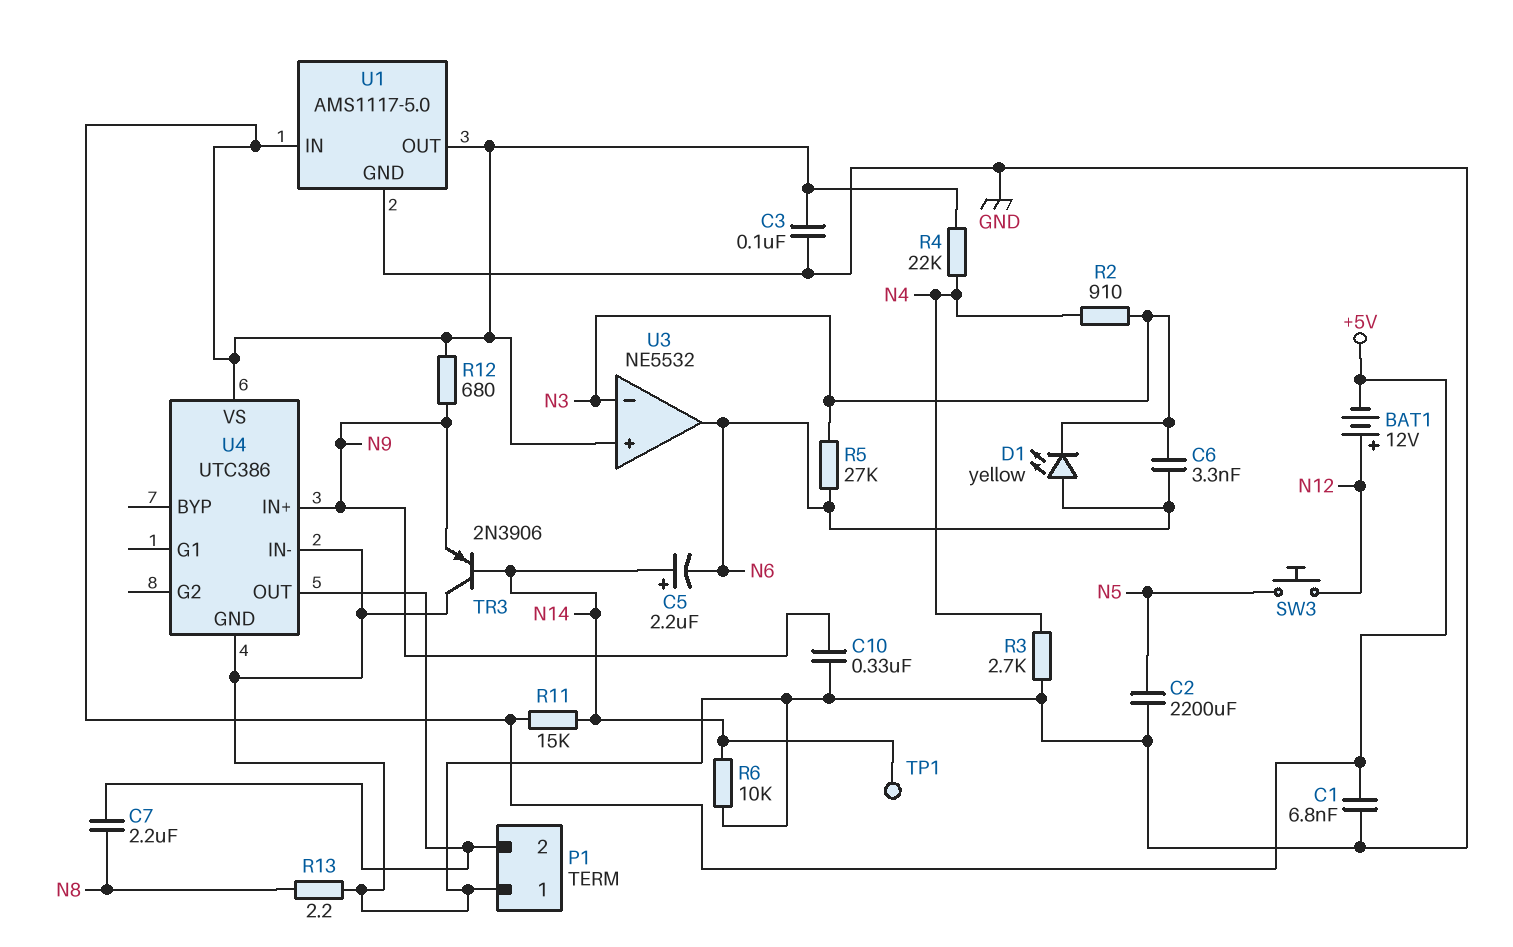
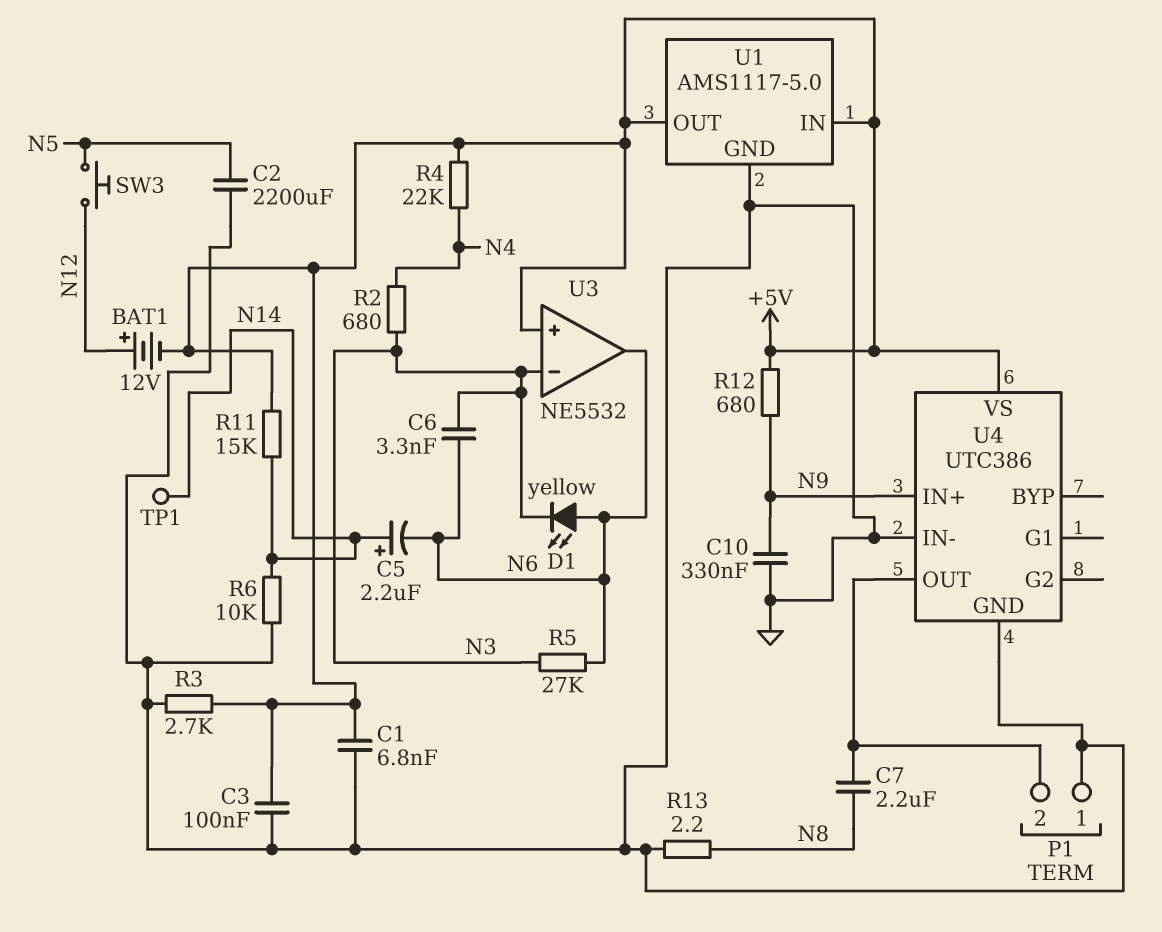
R2: 910 (N3, N4) -> 680 (N3, N4)
R3: 2.7k (GND, N4) -> 2.7k (+5V, GND)
TR3: PNP 2N3906 (B N14, C GND, E N9) -> none

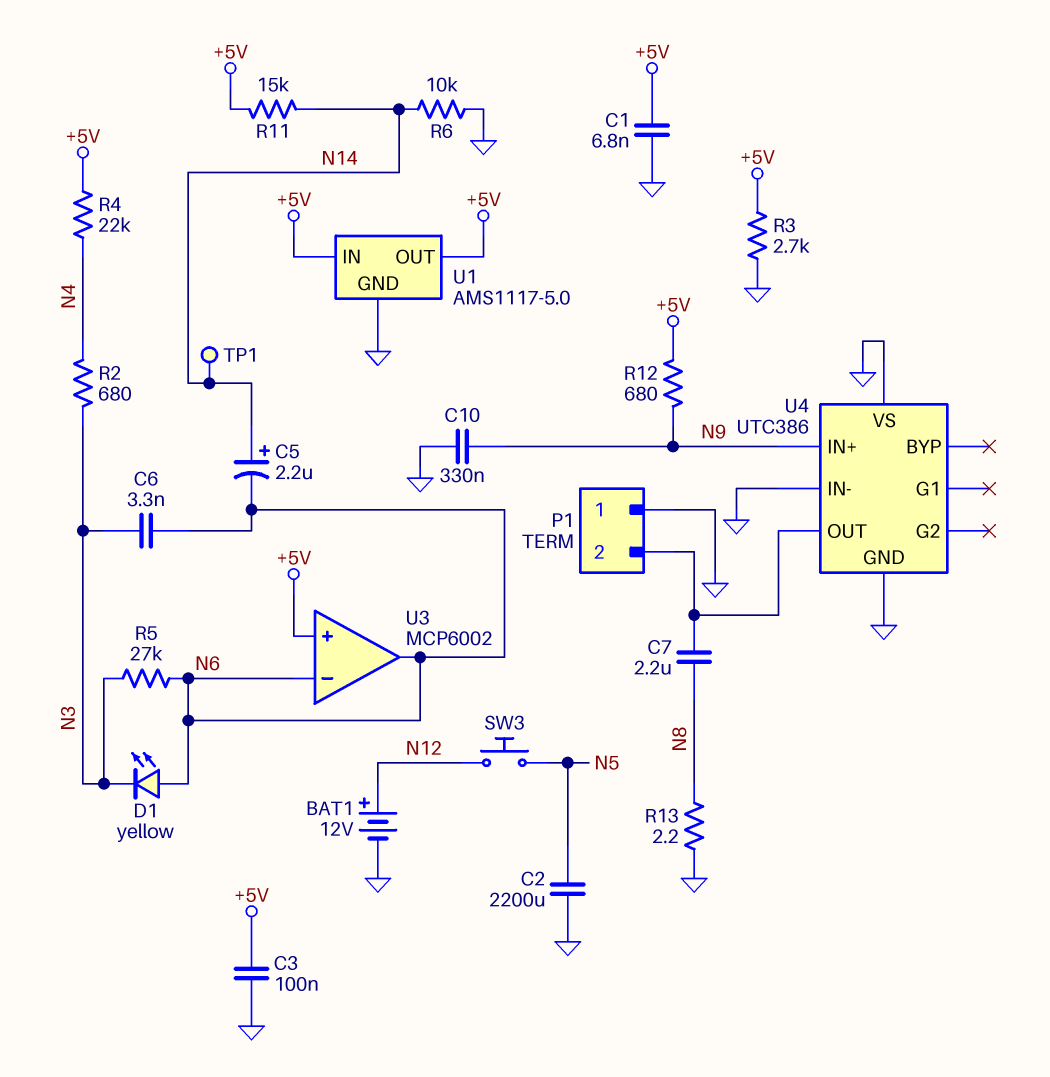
BAT1: 12V (plus N12, minus +5V) -> 12V (plus N12, minus GND)
U3: NE5532 -> MCP6002
U3 pin in-: N3 -> N6
U4 pin VS: +5V -> GND

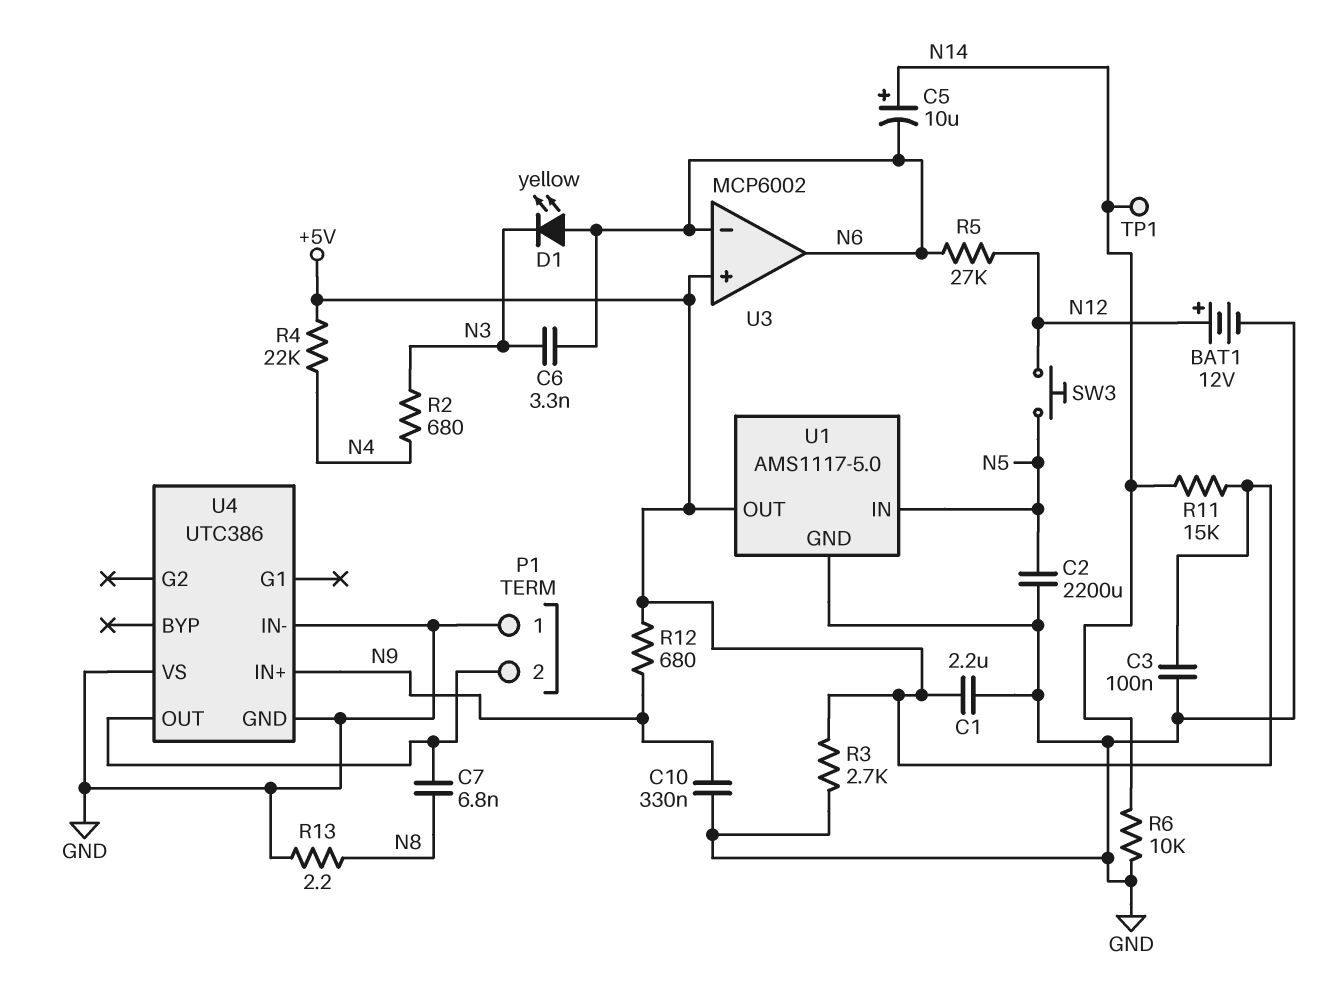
C1: 6.8nF (+5V, GND) -> 2.2uF (+5V, GND)
C5: 2.2uF (plus N14, minus N6) -> 10uF (plus N14, minus N6)
C7: 2.2uF (N8, P1/2) -> 6.8nF (N8, P1/2)
R5: 27k (N3, N6) -> 27k (N6, N12)
U1 pin IN: +5V -> N5

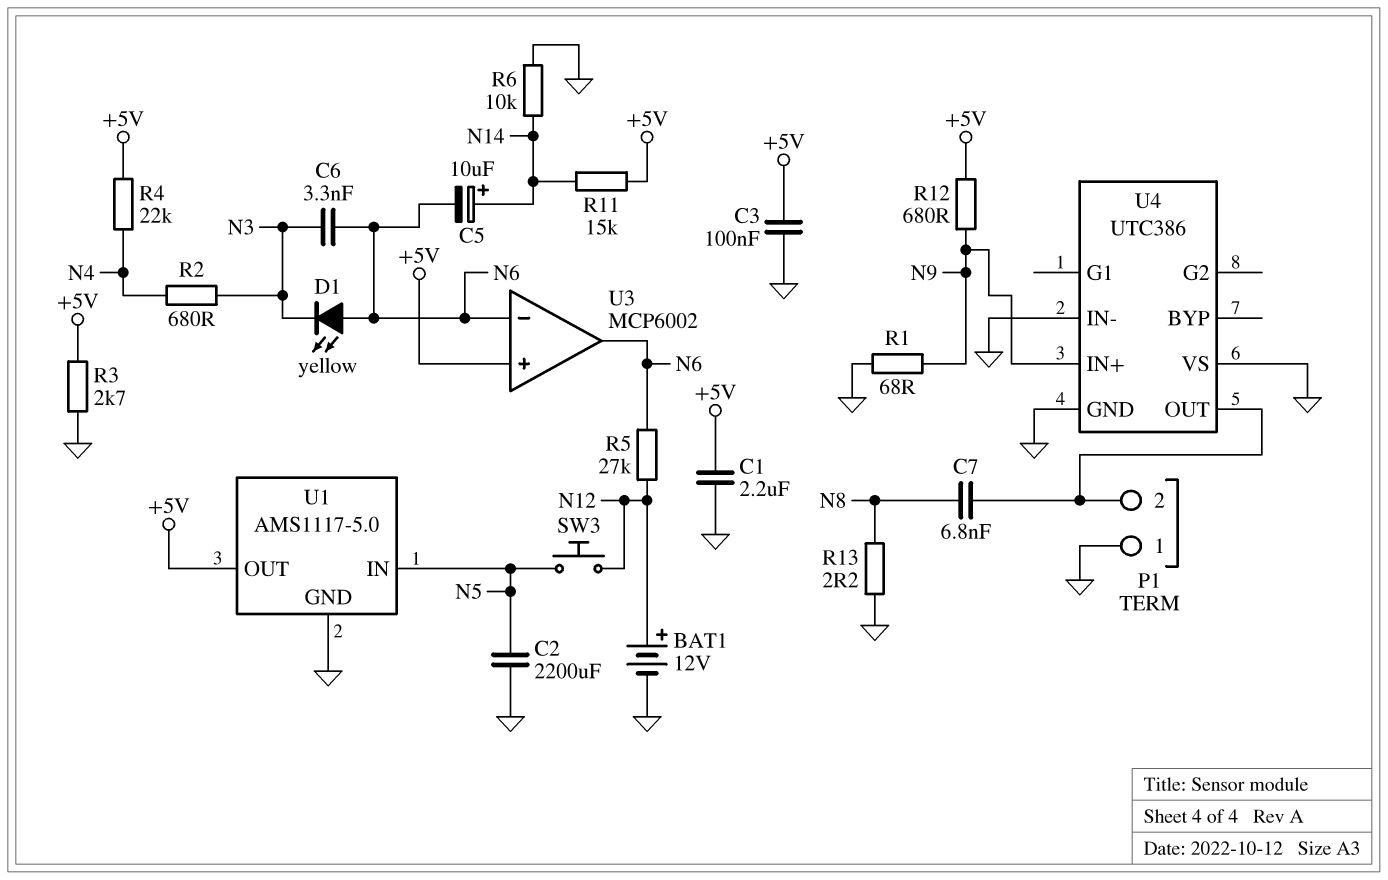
C10: 330nF (GND, N9) -> none
R1: none -> 68 (GND, N9)
TP1: test point (N14) -> none

